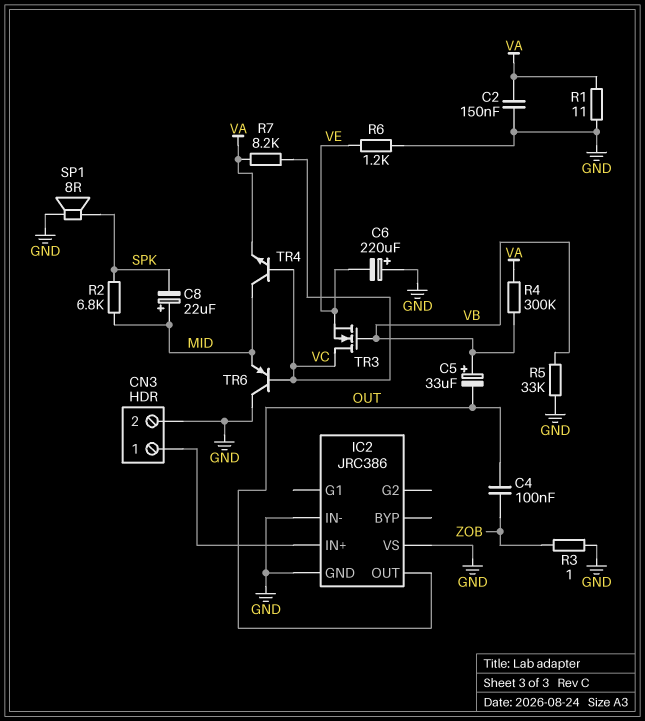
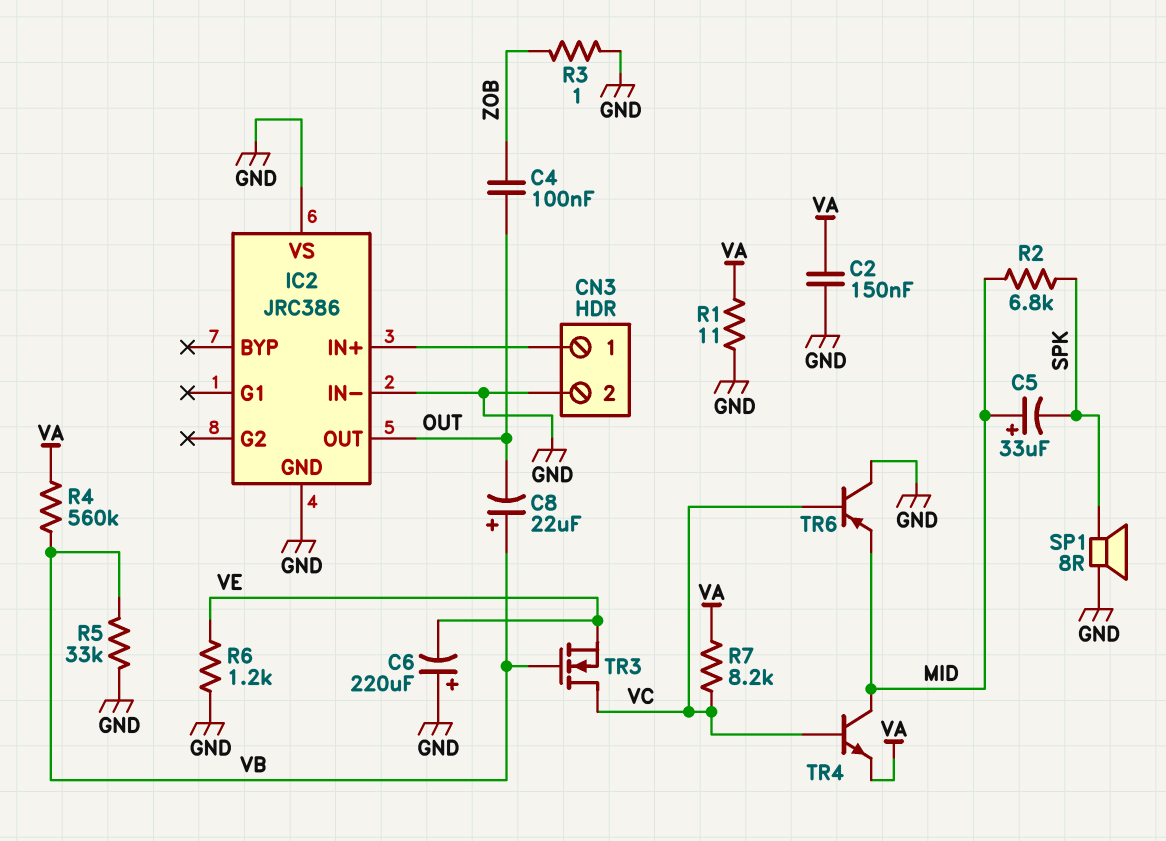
C5: 33uF (plus VB, minus OUT) -> 33uF (plus MID, minus SPK)
C8: 22uF (plus MID, minus SPK) -> 22uF (plus VB, minus OUT)
R4: 300k (VA, VB) -> 560k (VA, VB)

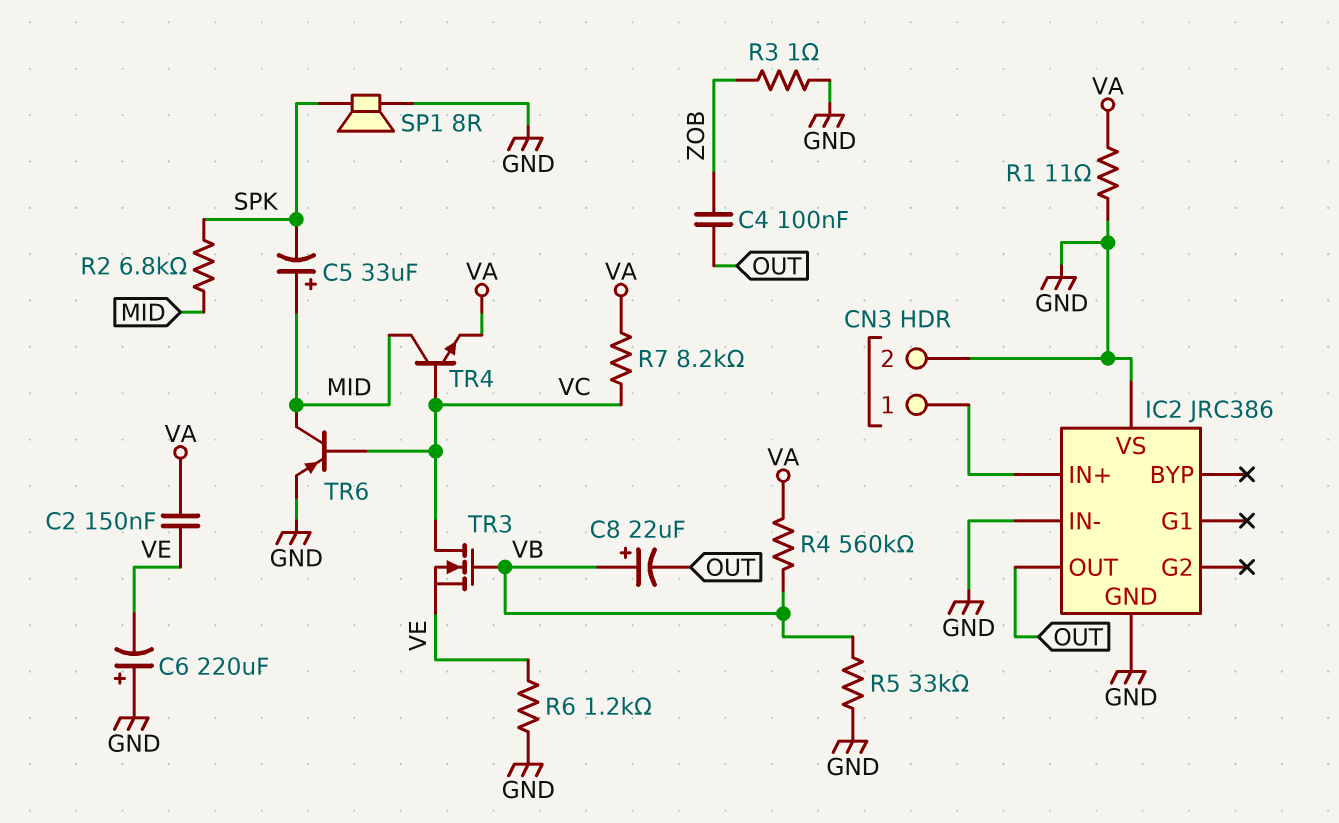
C2: 150nF (GND, VA) -> 150nF (VA, VE)
TR6: PNP (B VC, C GND, E MID) -> PNP (B VC, C MID, E GND)

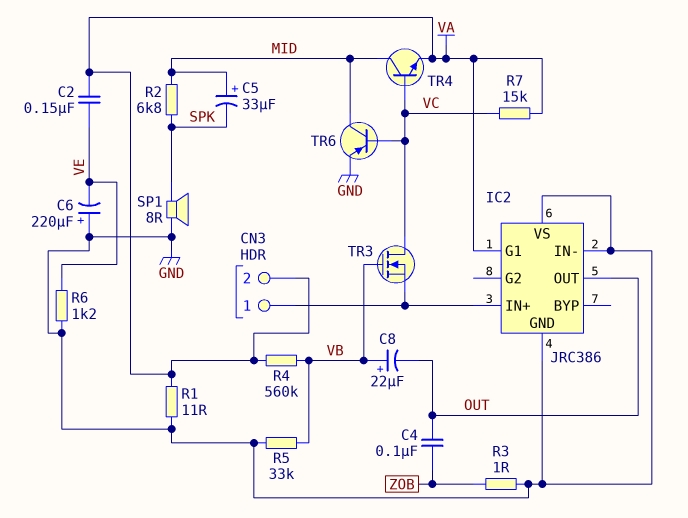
CN3 pin 2: GND -> VA
IC2 pin G1: none -> VA
R7: 8.2k (VA, VC) -> 15k (VA, VC)
TR3: NMOS (G VB, D VC, S VE) -> NMOS (G VB, D VC, S CN3/1)

